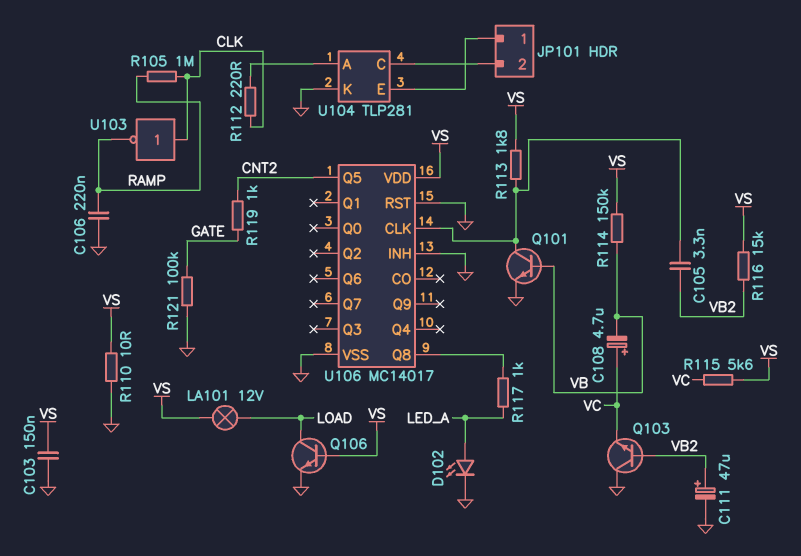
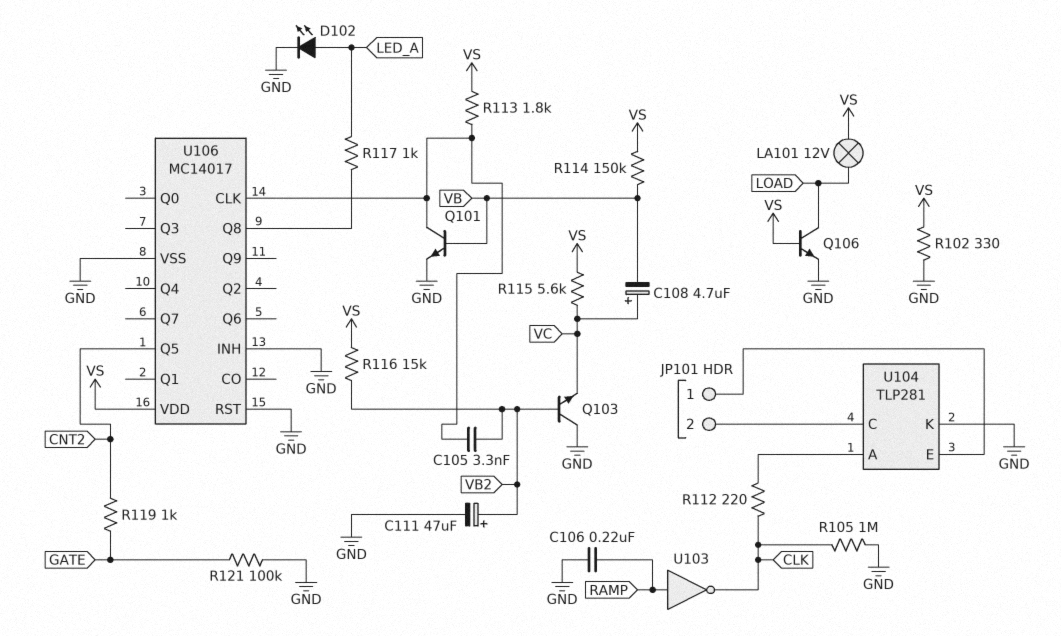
C103: 150nF (GND, VS) -> none
R102: none -> 330 (GND, VS)
R105: 1M (CLK, RAMP) -> 1M (CLK, GND)
R110: 10 (GND, VS) -> none
U103: NOT (in CLK, out RAMP) -> NOT (in RAMP, out CLK)

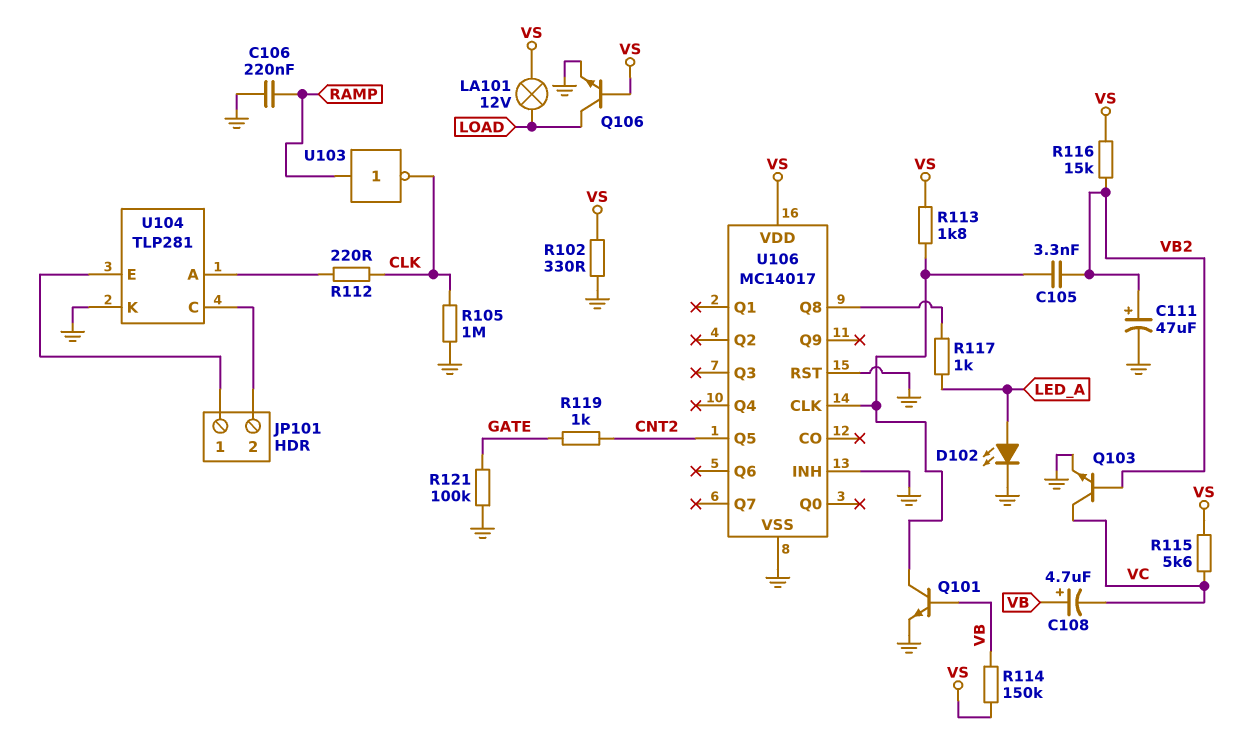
C108: 4.7uF (plus VC, minus VB) -> 4.7uF (plus VB, minus VC)
Q103: NPN (B VB2, C GND, E VC) -> NPN (B VB2, C VC, E GND)

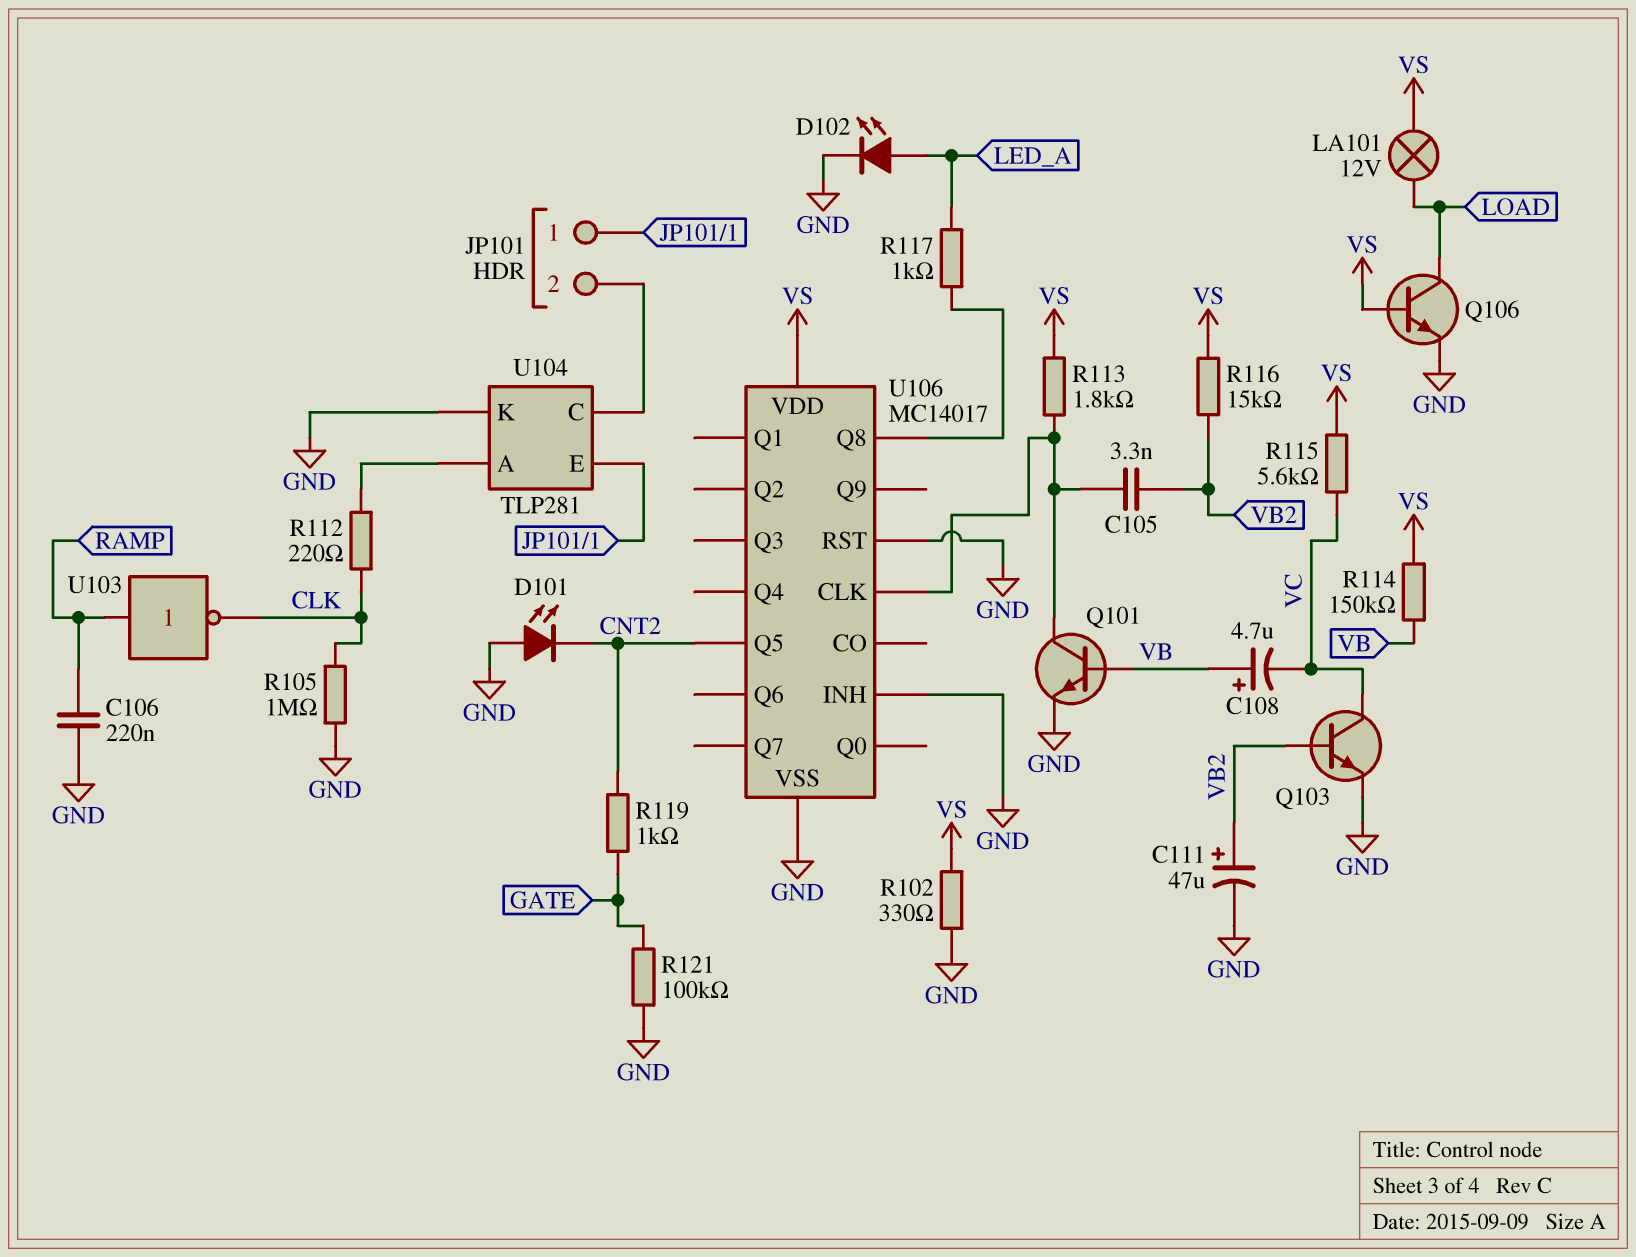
D101: none -> LED (A GND, K CNT2)

